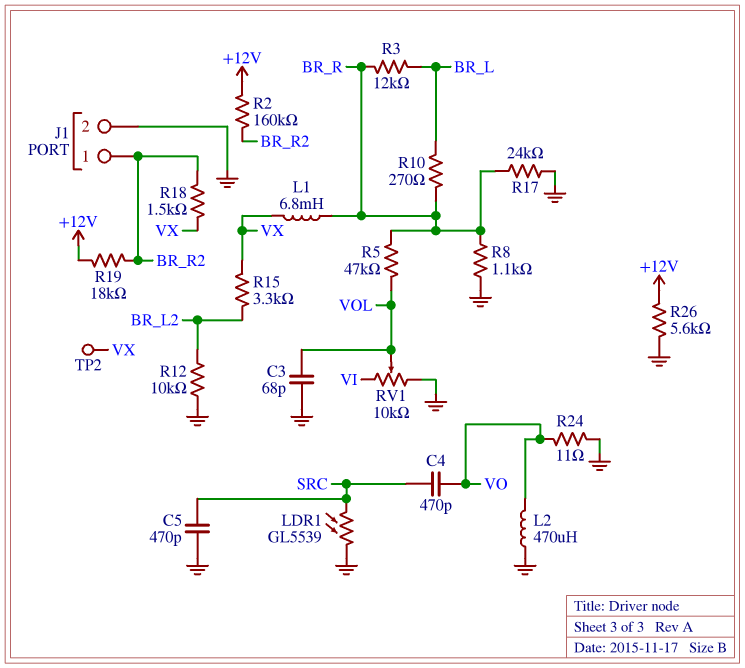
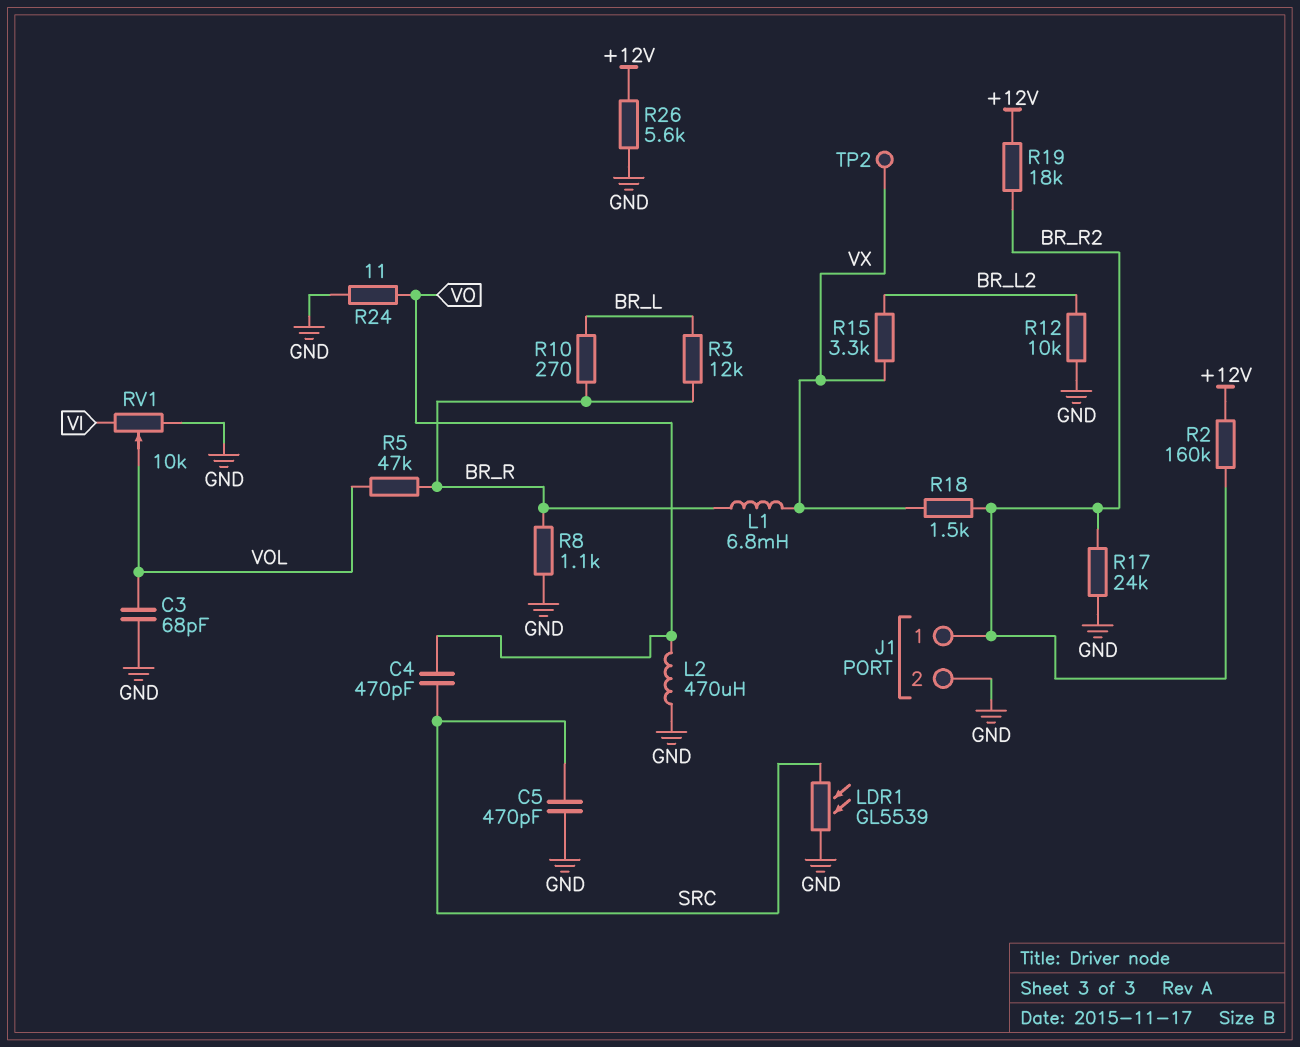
R17: 24k (BR_R, GND) -> 24k (BR_R2, GND)

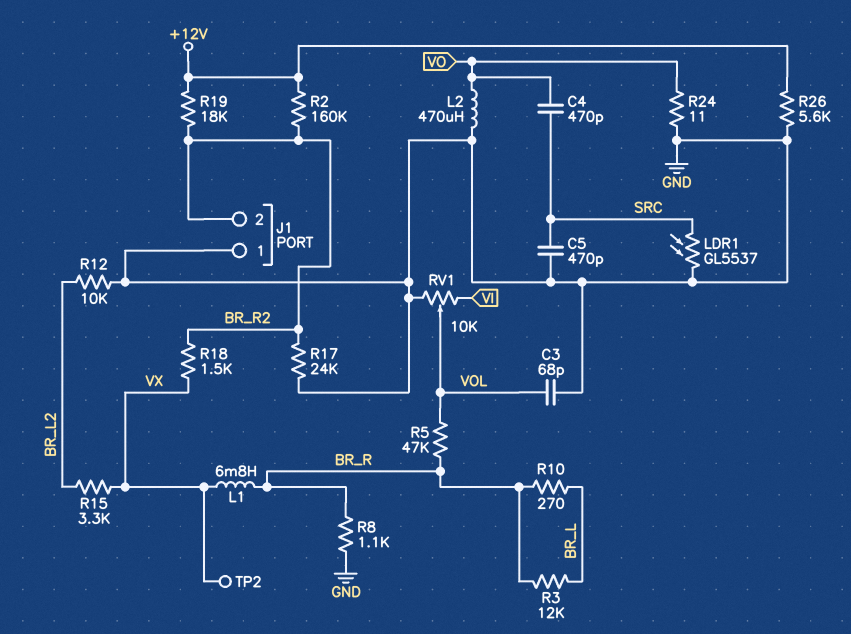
J1 pin 1: BR_R2 -> GND
J1 pin 2: GND -> BR_R2
LDR1: GL5539 (GND, SRC) -> GL5537 (GND, SRC)

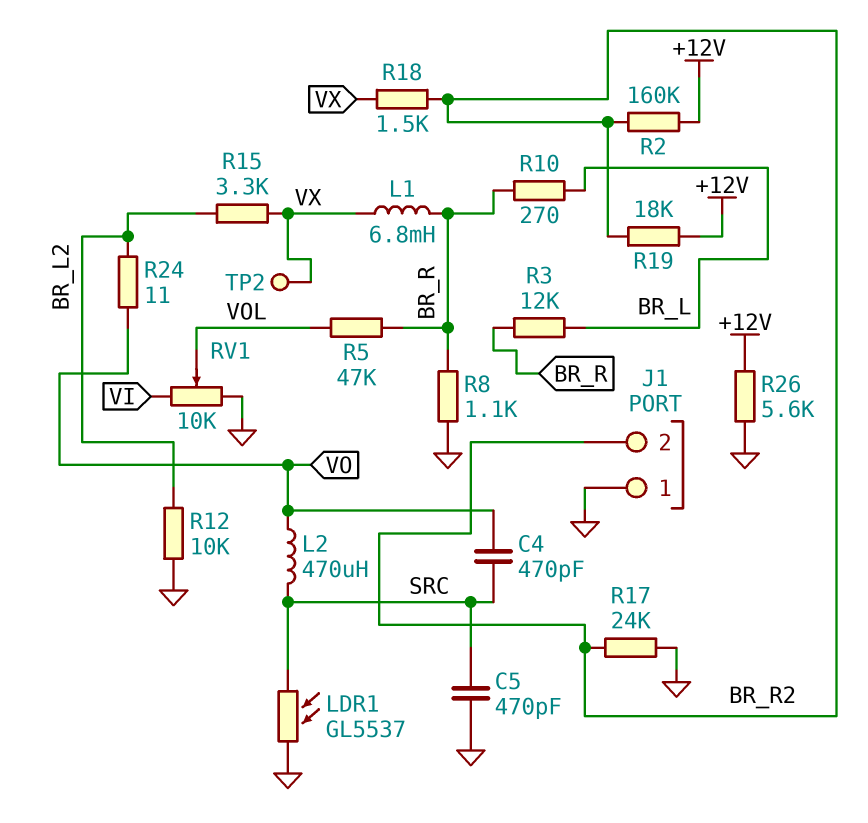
C3: 68pF (GND, VOL) -> none
L2: 470uH (GND, VO) -> 470uH (SRC, VO)
R24: 11 (GND, VO) -> 11 (BR_L2, VO)

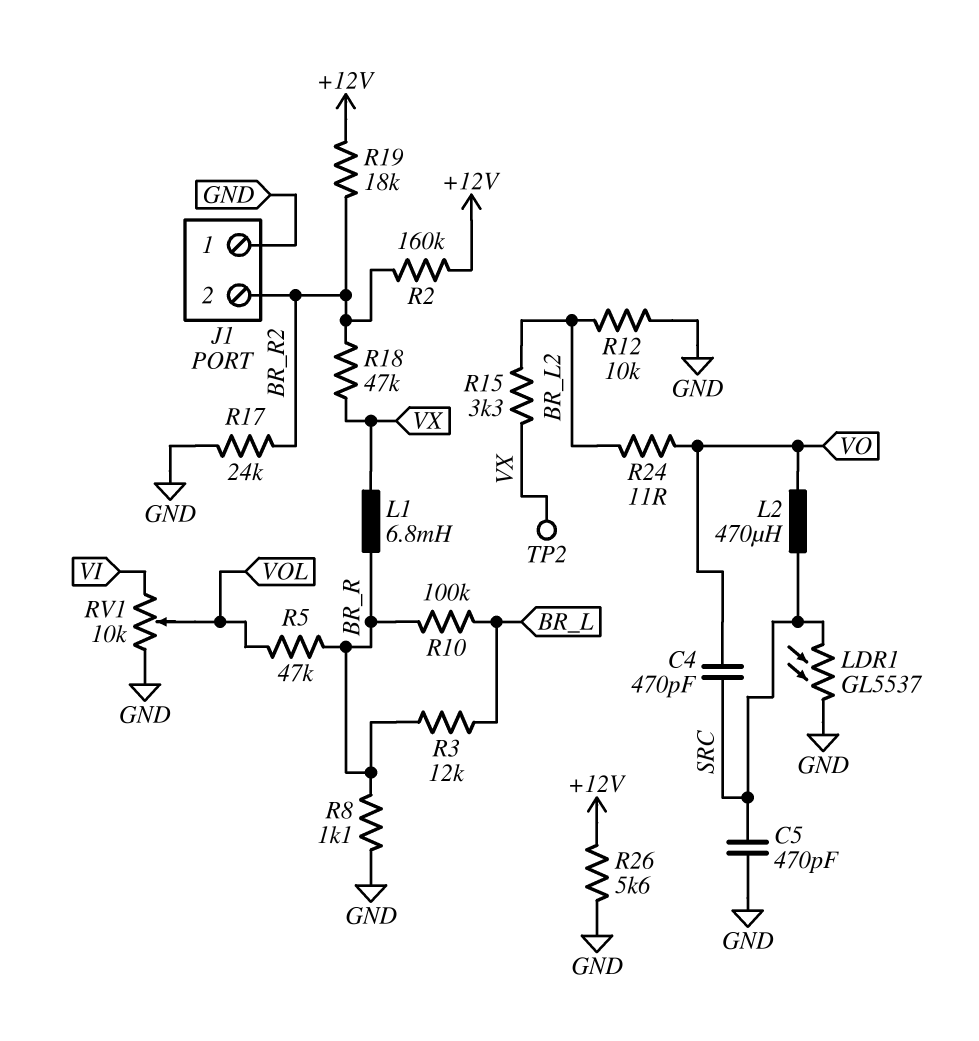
R10: 270 (BR_L, BR_R) -> 100k (BR_L, BR_R)
R18: 1.5k (BR_R2, VX) -> 47k (BR_R2, VX)

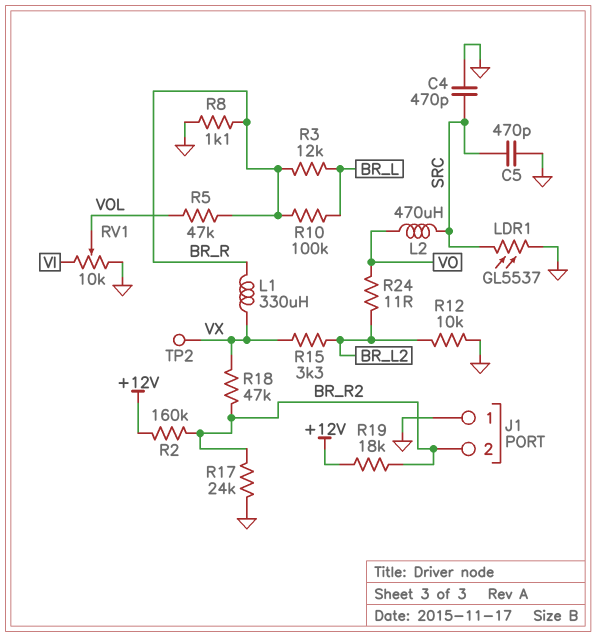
C4: 470pF (SRC, VO) -> 470pF (GND, SRC)
L1: 6.8mH (BR_R, VX) -> 330uH (BR_R, VX)
R26: 5.6k (+12V, GND) -> none

